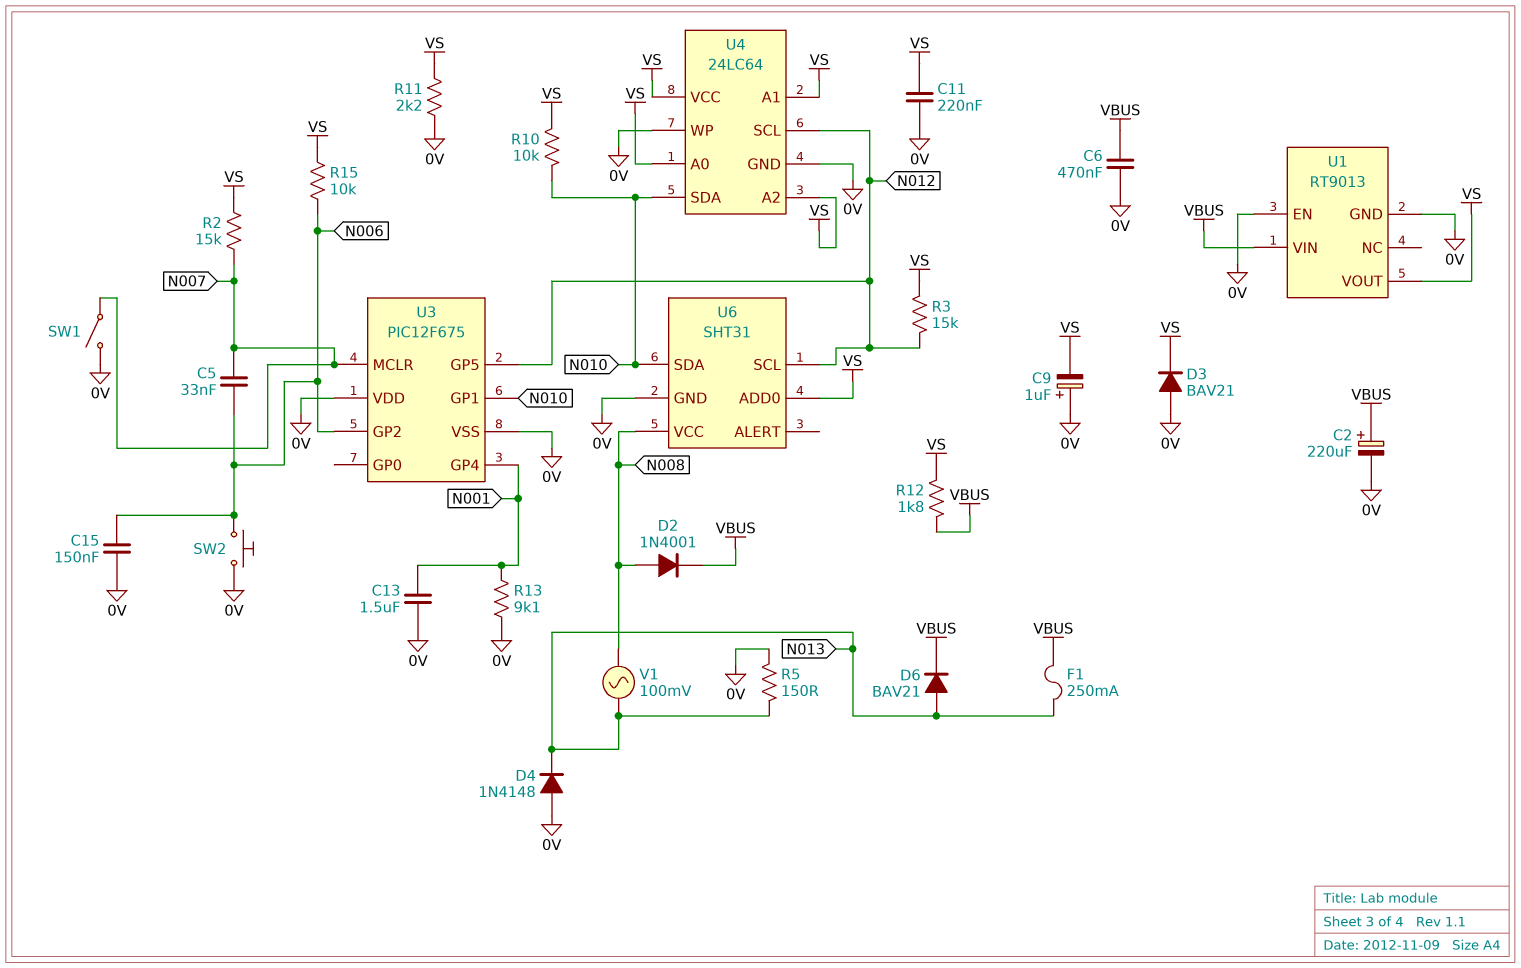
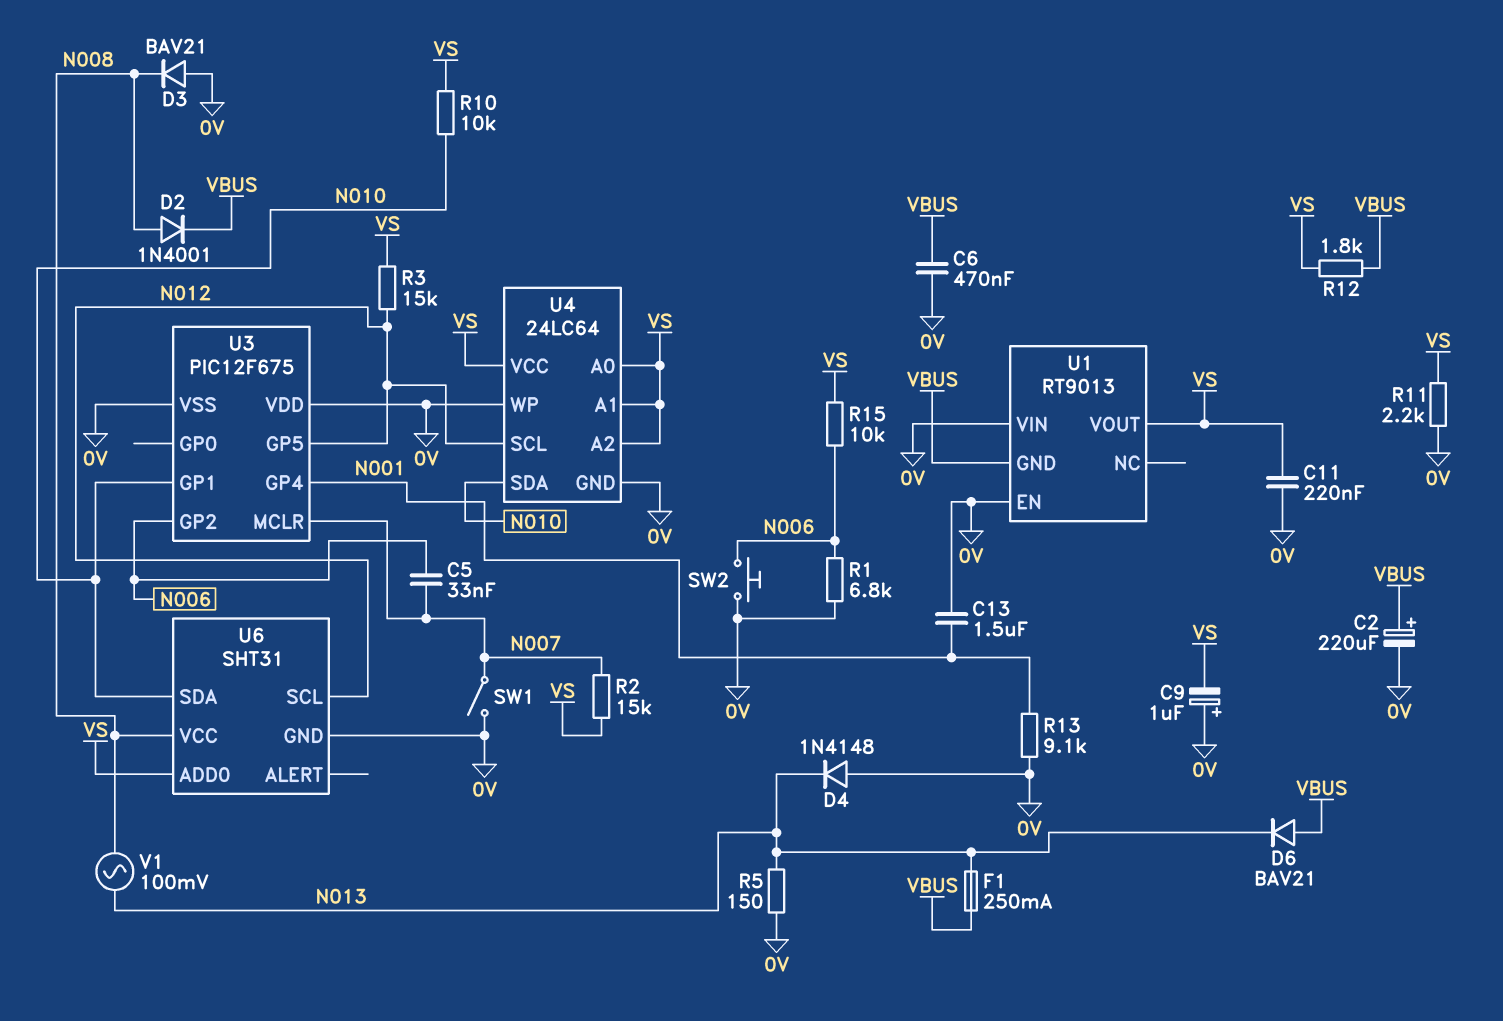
C15: 150nF (0V, N006) -> none
D3: diode BAV21 (A 0V, K VS) -> diode BAV21 (A 0V, K N008)
D6: diode BAV21 (A N013, K VBUS) -> diode BAV21 (A VBUS, K N013)
R1: none -> 6.8k (0V, N006)
U1 pin GND: 0V -> VBUS
U1 pin VIN: VBUS -> 0V

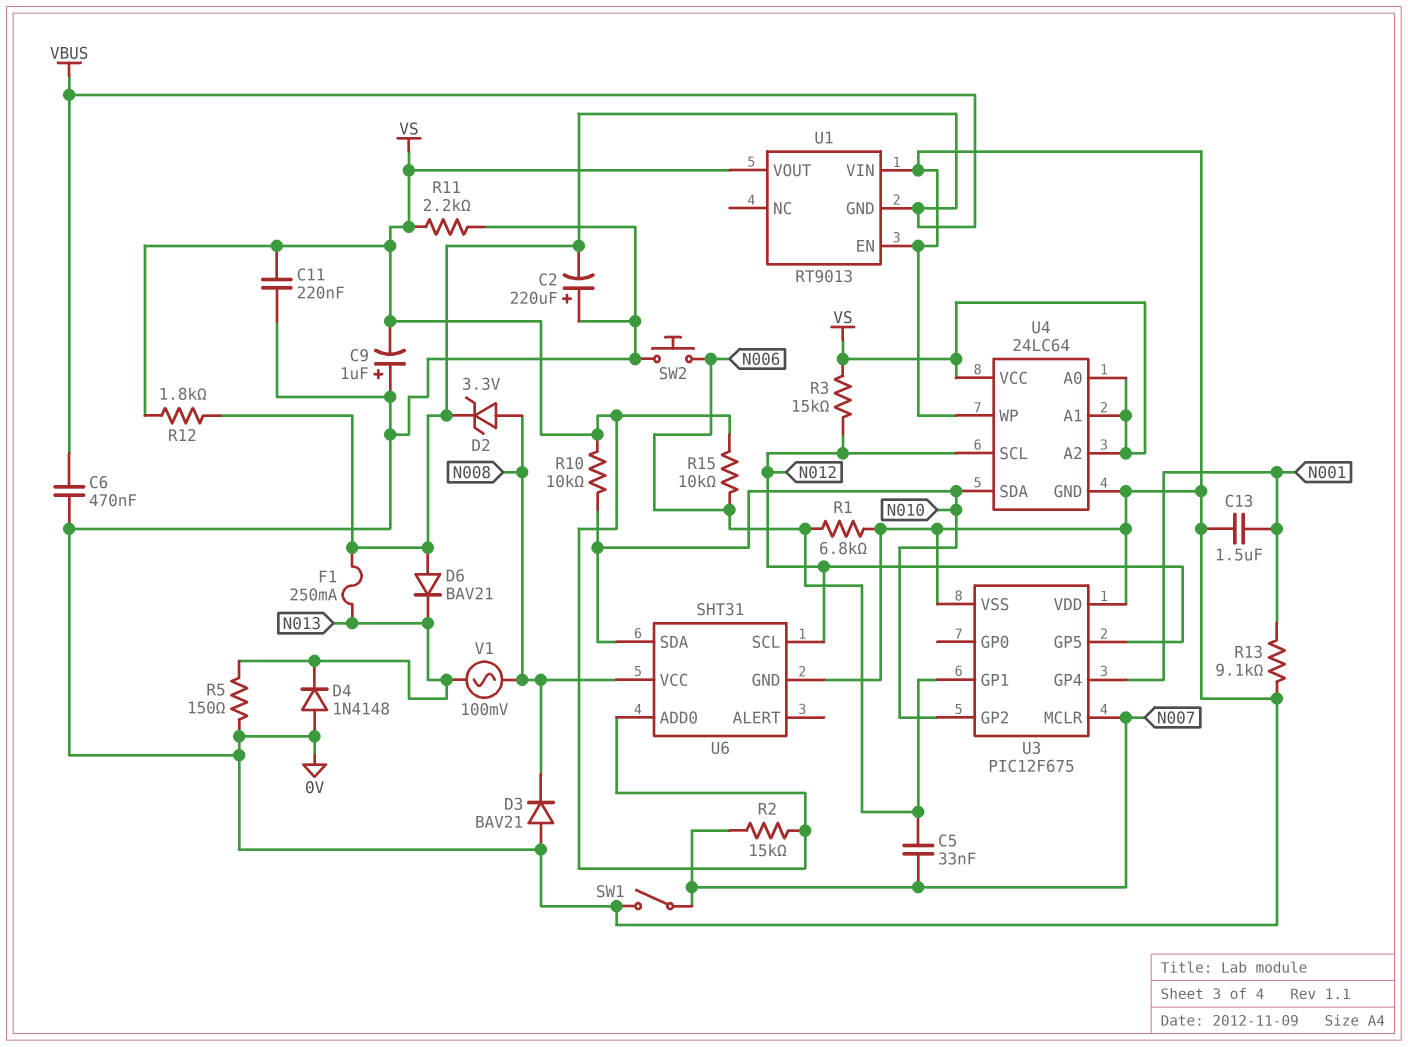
C2: 220uF (plus VBUS, minus 0V) -> 220uF (plus 0V, minus VBUS)
D2: diode 1N4001 (A N008, K VBUS) -> zener 3.3V (A N008, K VBUS)
U3 pin GP1: N010 -> N006
U3 pin GP2: N006 -> N010

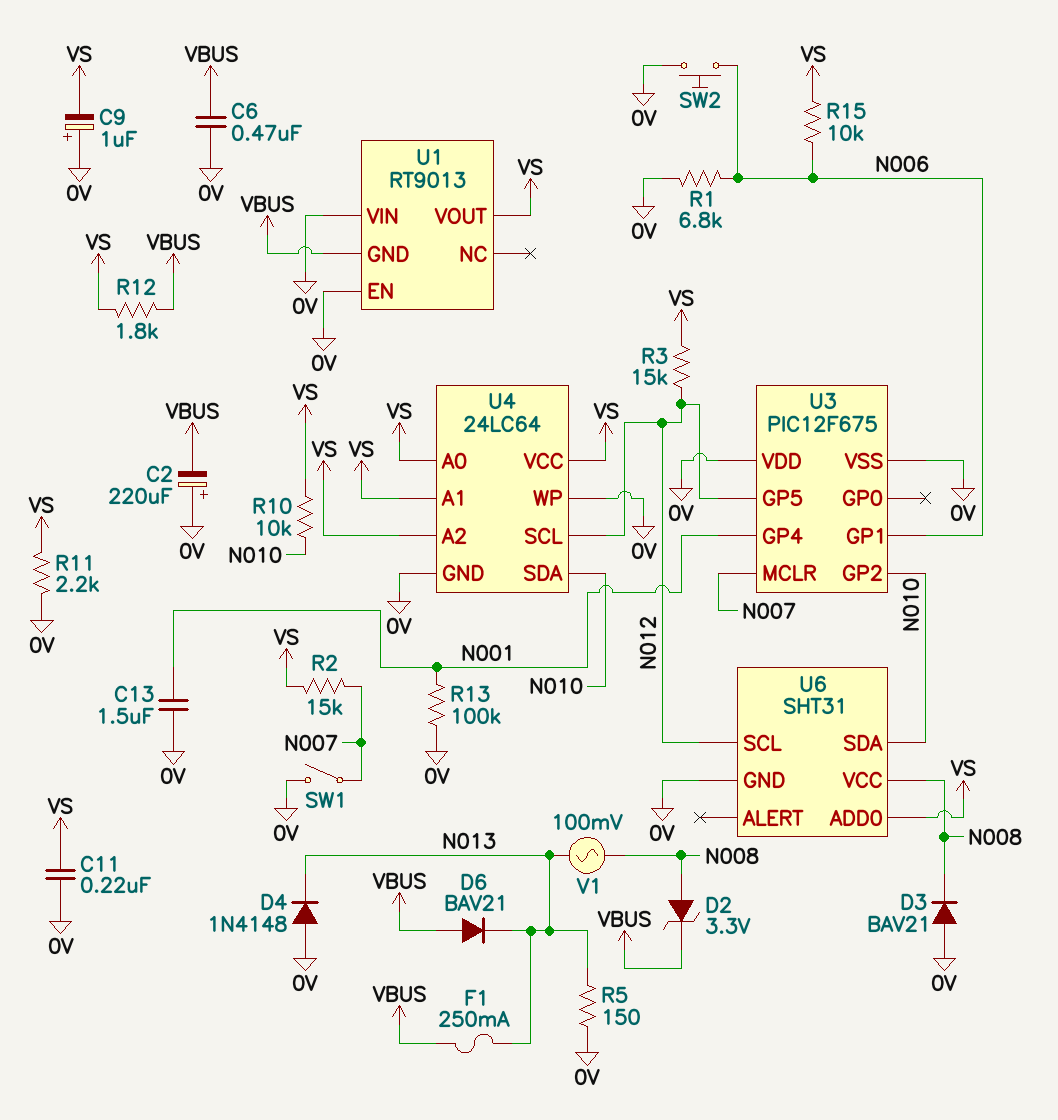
C5: 33nF (N006, N007) -> none
R13: 9.1k (0V, N001) -> 100k (0V, N001)

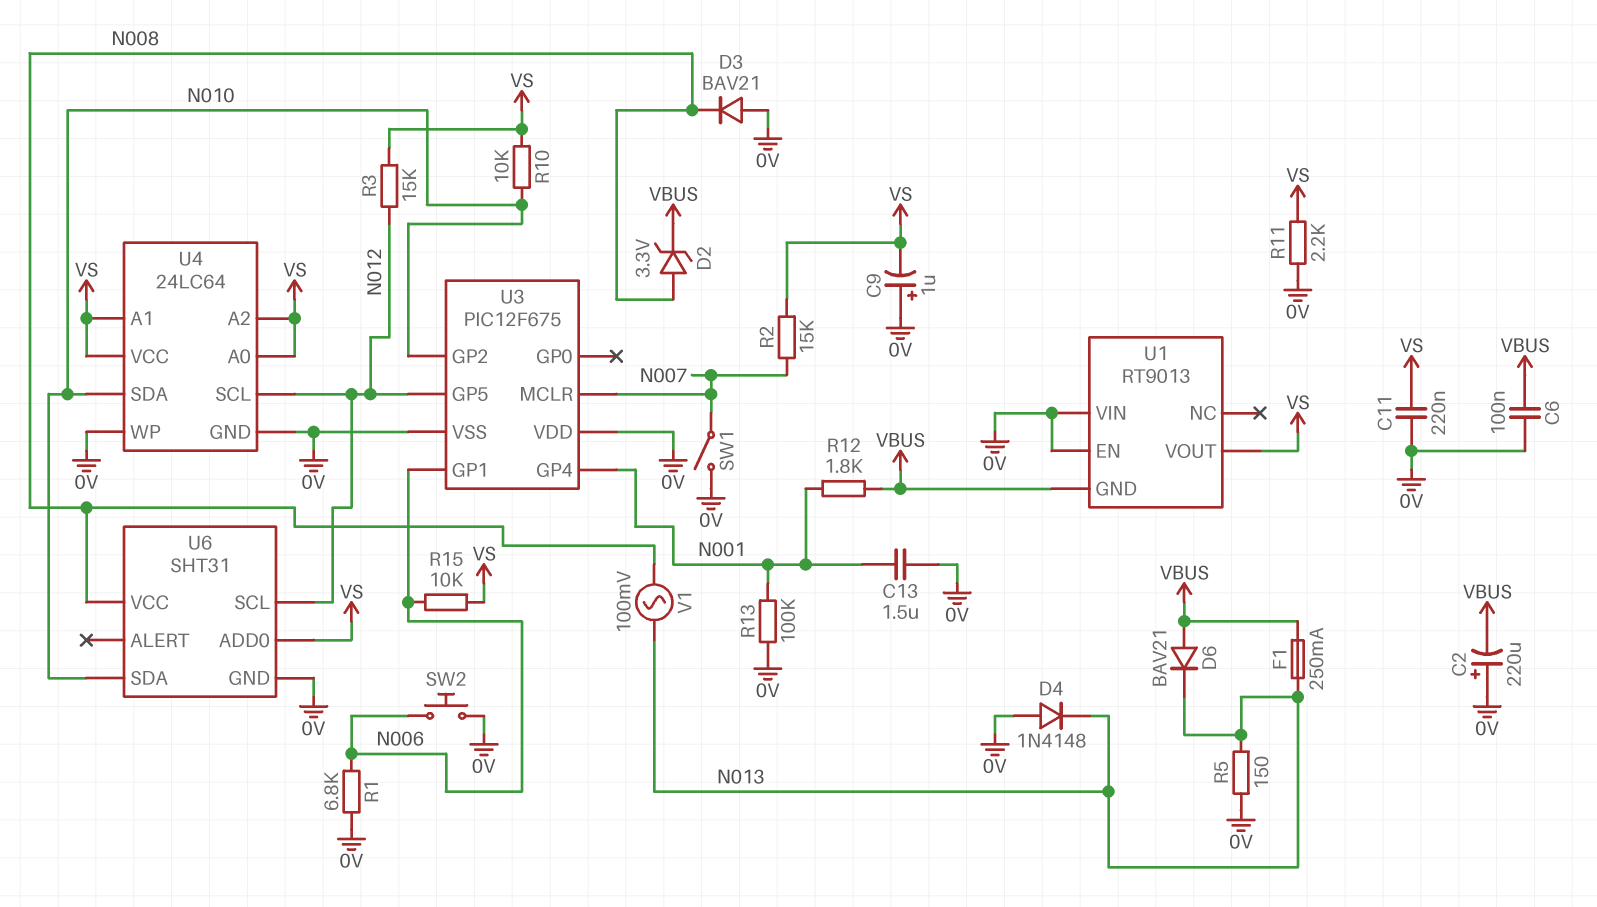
C6: 470nF (0V, VBUS) -> 100nF (0V, VBUS)
R12: 1.8k (VBUS, VS) -> 1.8k (N001, VBUS)

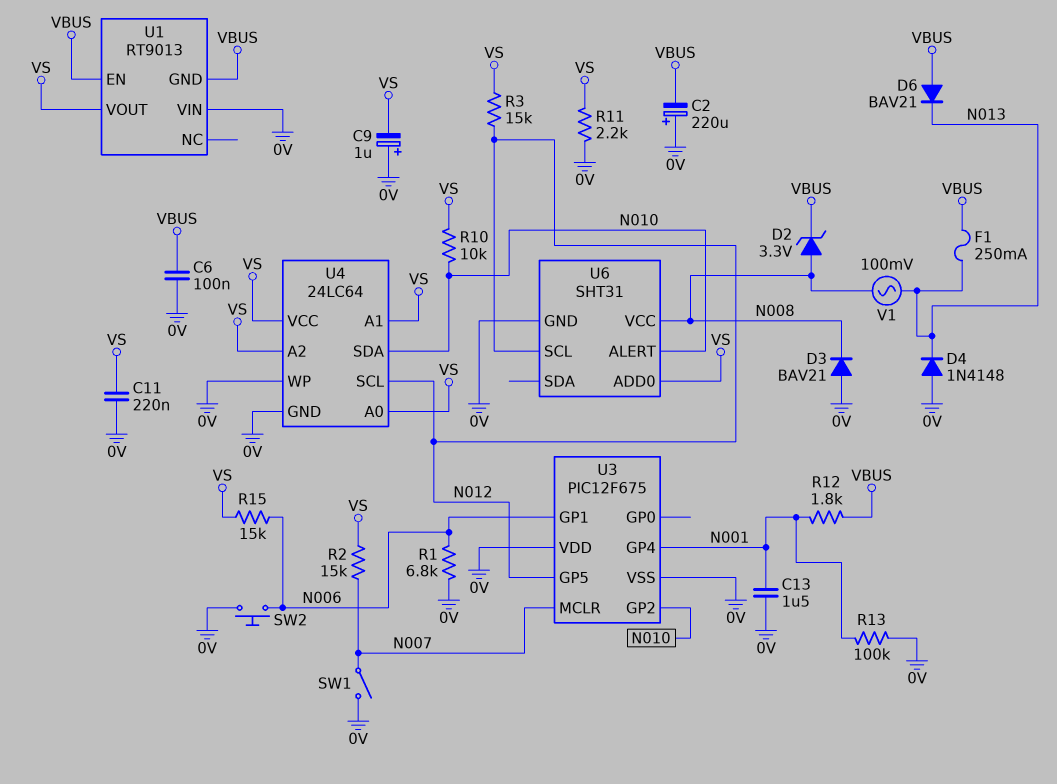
R5: 150 (0V, N013) -> none
R15: 10k (N006, VS) -> 15k (N006, VS)
U1 pin EN: 0V -> VBUS
U6 pin ALERT: none -> N010
U6 pin SDA: N010 -> none

